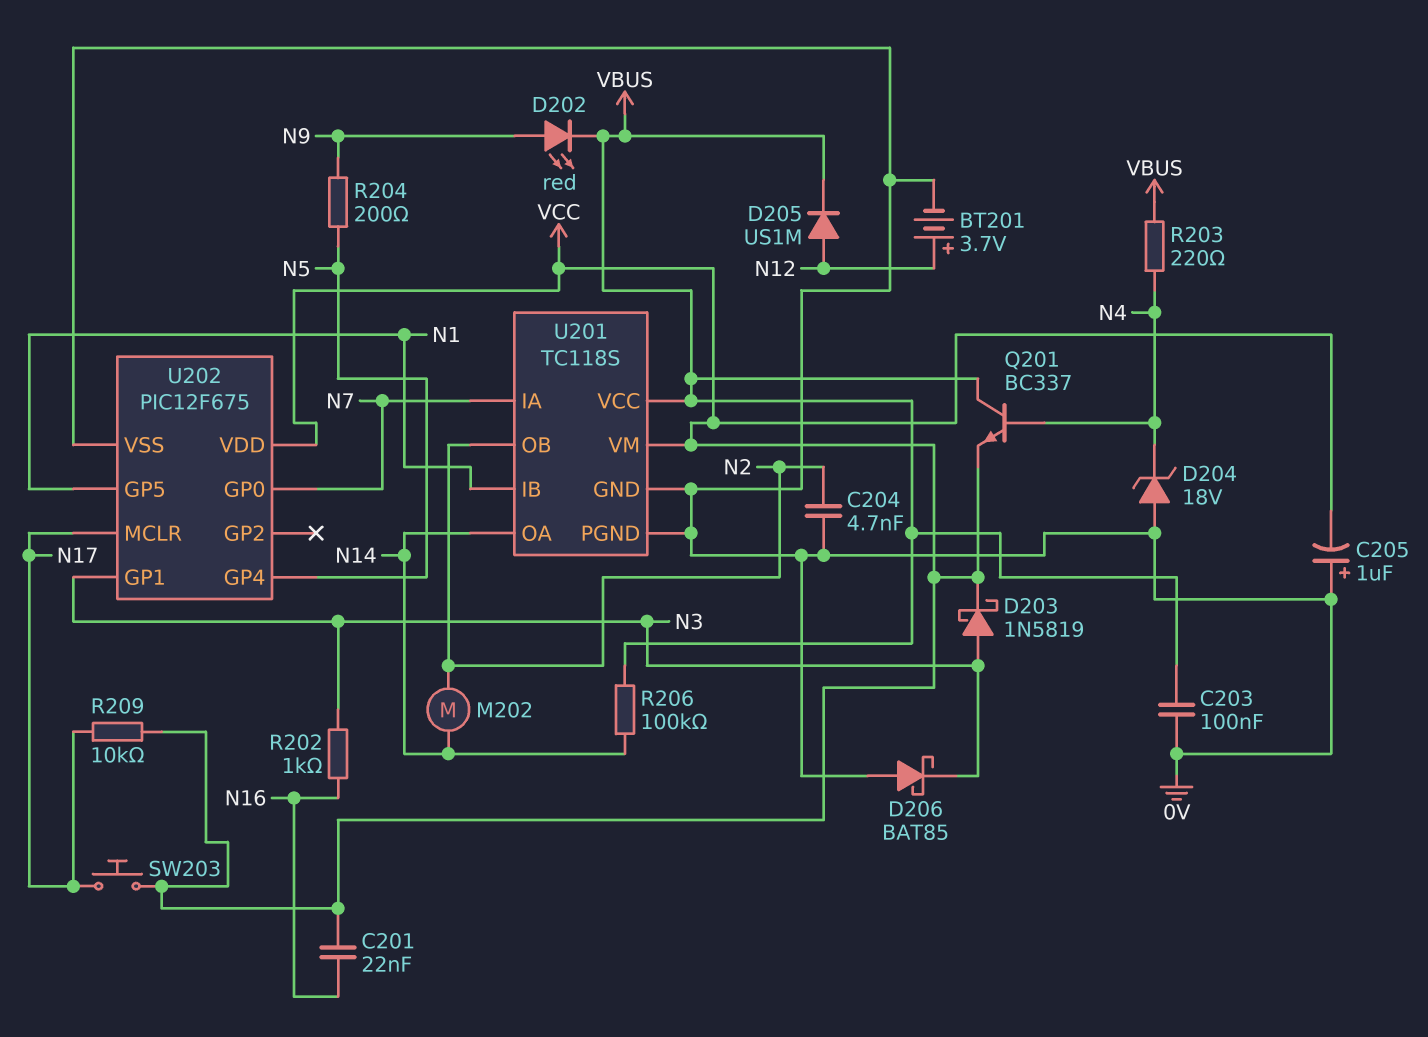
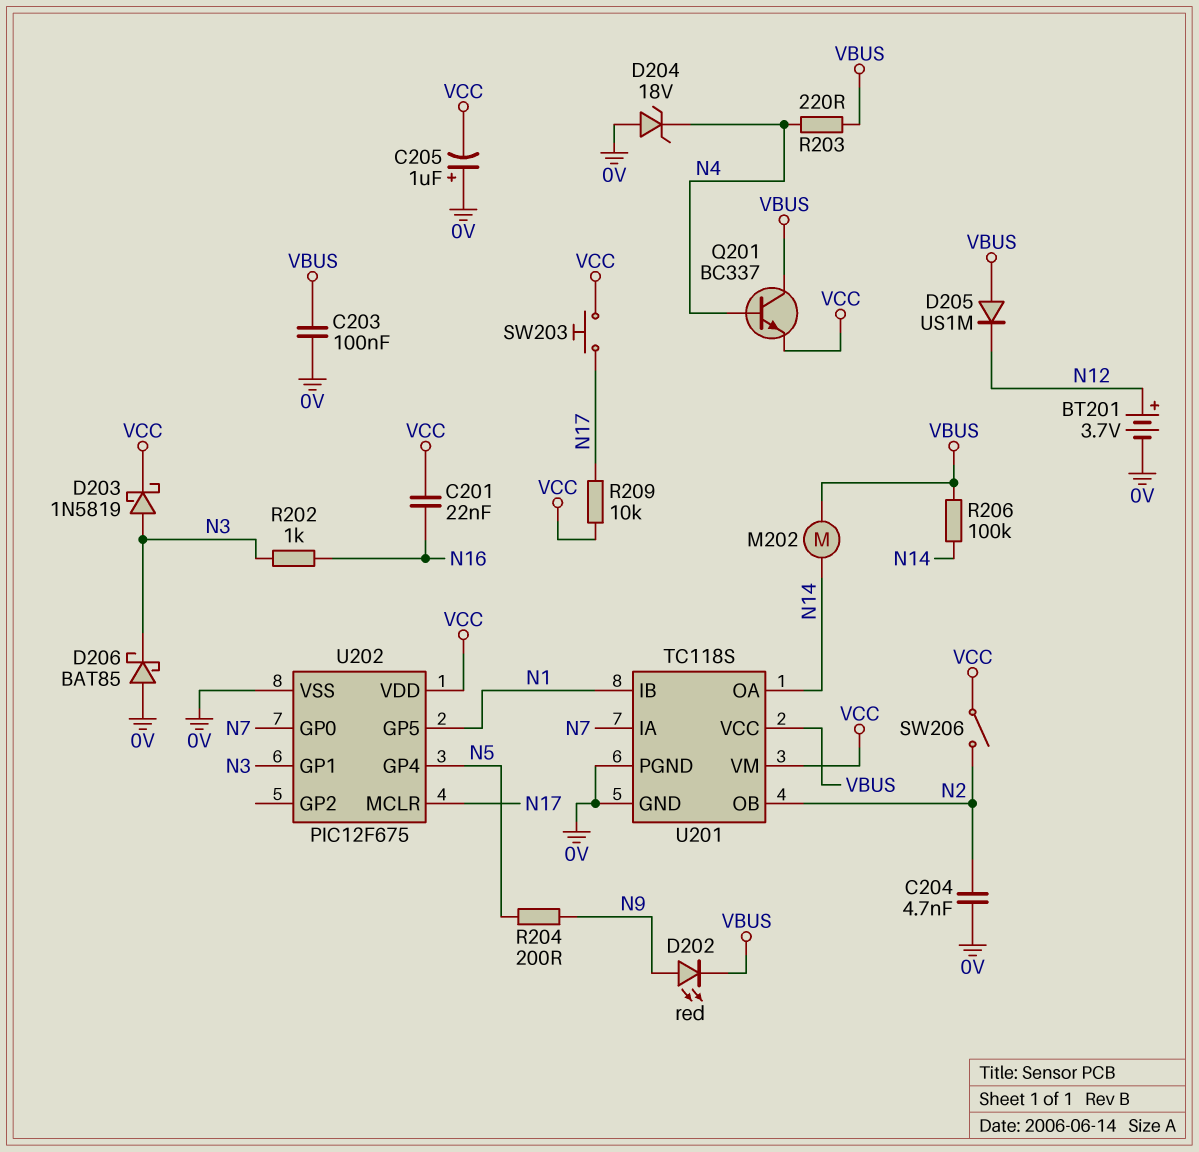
D205: diode US1M (A N12, K VBUS) -> diode US1M (A VBUS, K N12)
M202: motor (N2, N14) -> motor (N14, VBUS)
SW206: none -> switch (N2, VCC)

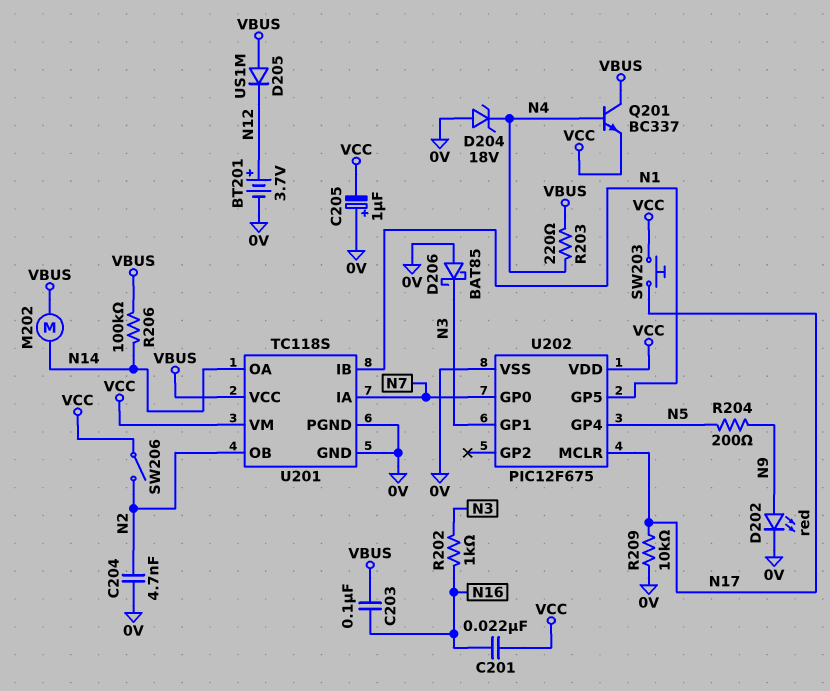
C203: 100nF (0V, VBUS) -> 100nF (N16, VBUS)
D202: LED red (A N9, K VBUS) -> LED red (A N9, K 0V)
D203: schottky 1N5819 (A N3, K VCC) -> none
R209: 10k (N17, VCC) -> 10k (0V, N17)

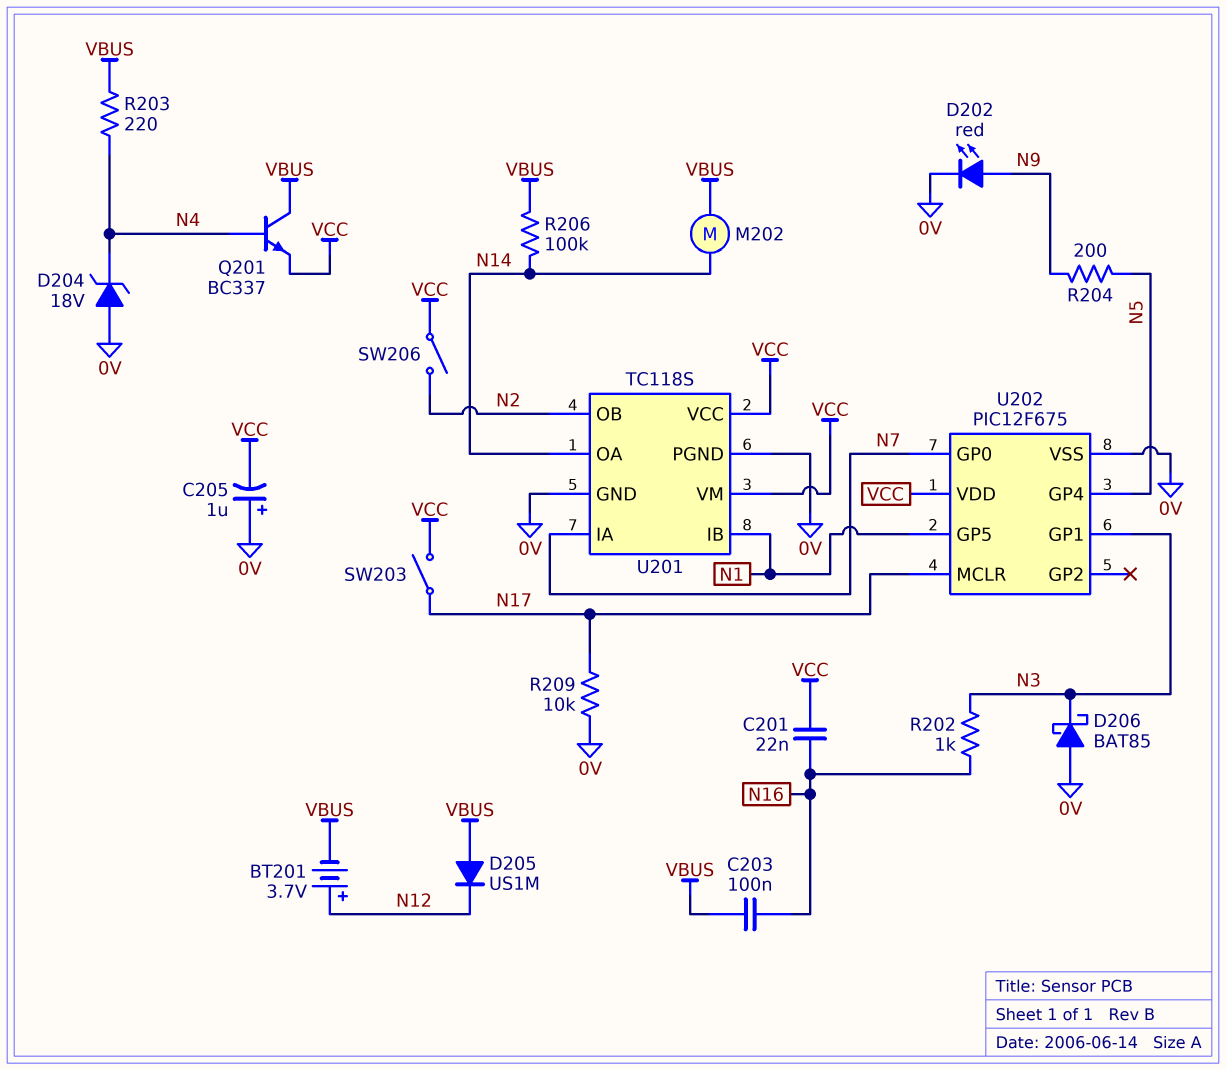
BT201: 3.7V (plus N12, minus 0V) -> 3.7V (plus N12, minus VBUS)
C204: 4.7nF (0V, N2) -> none
SW203: button (N17, VCC) -> switch (N17, VCC)
U201 pin VCC: VBUS -> VCC

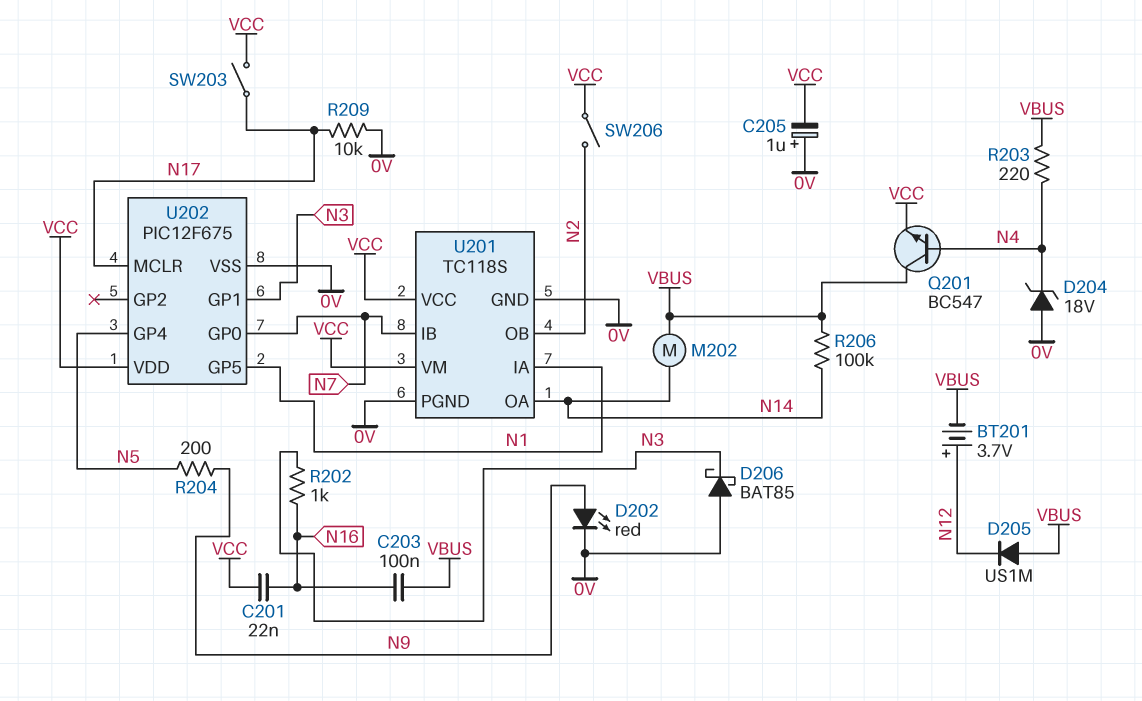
Q201: NPN BC337 (B N4, C VBUS, E VCC) -> NPN BC547 (B N4, C VBUS, E VCC)
U201 pin IA: N7 -> N1
U201 pin IB: N1 -> N7

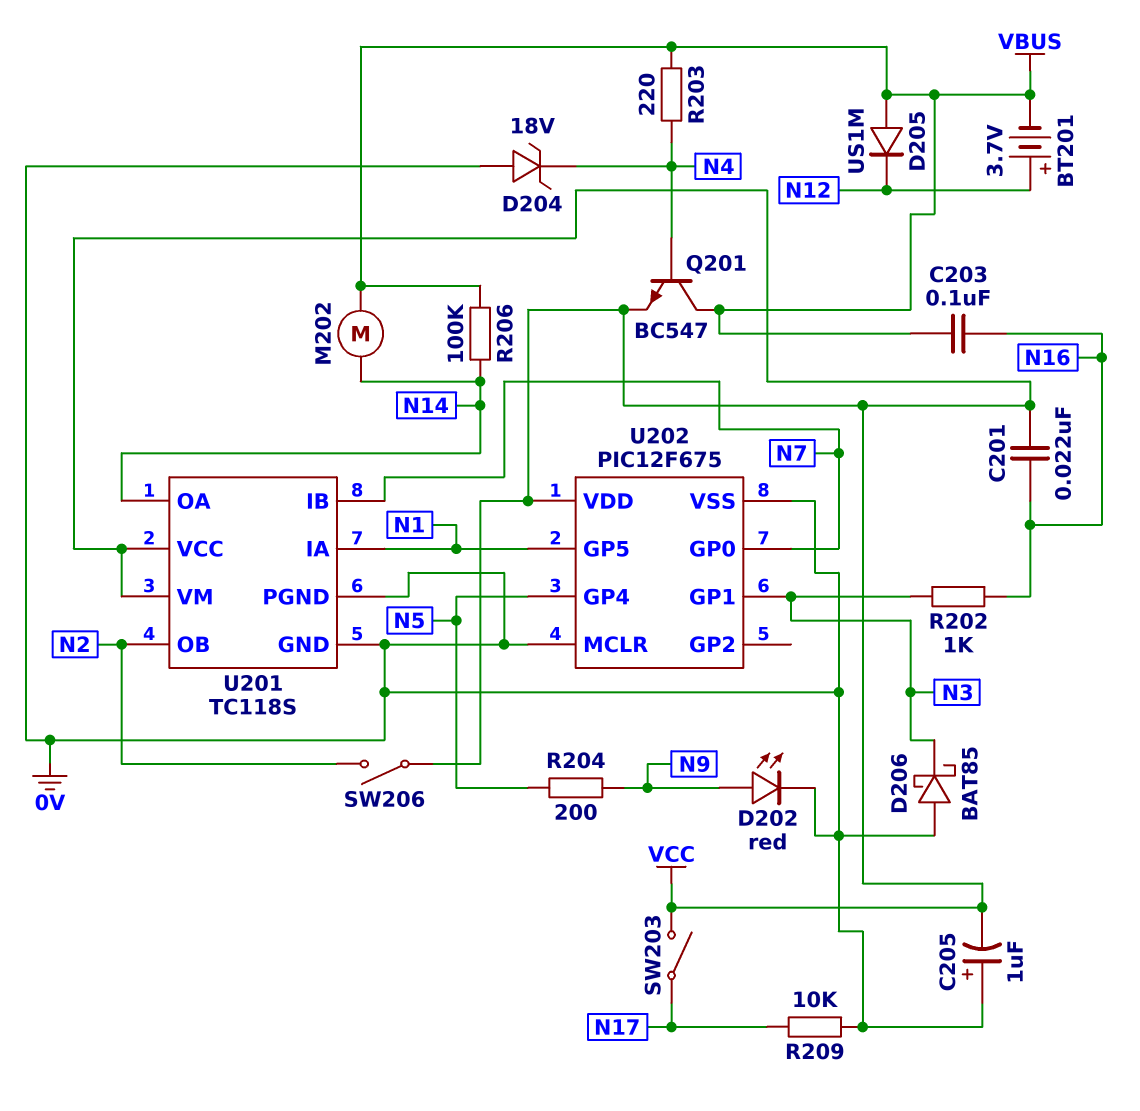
U202 pin MCLR: N17 -> 0V

